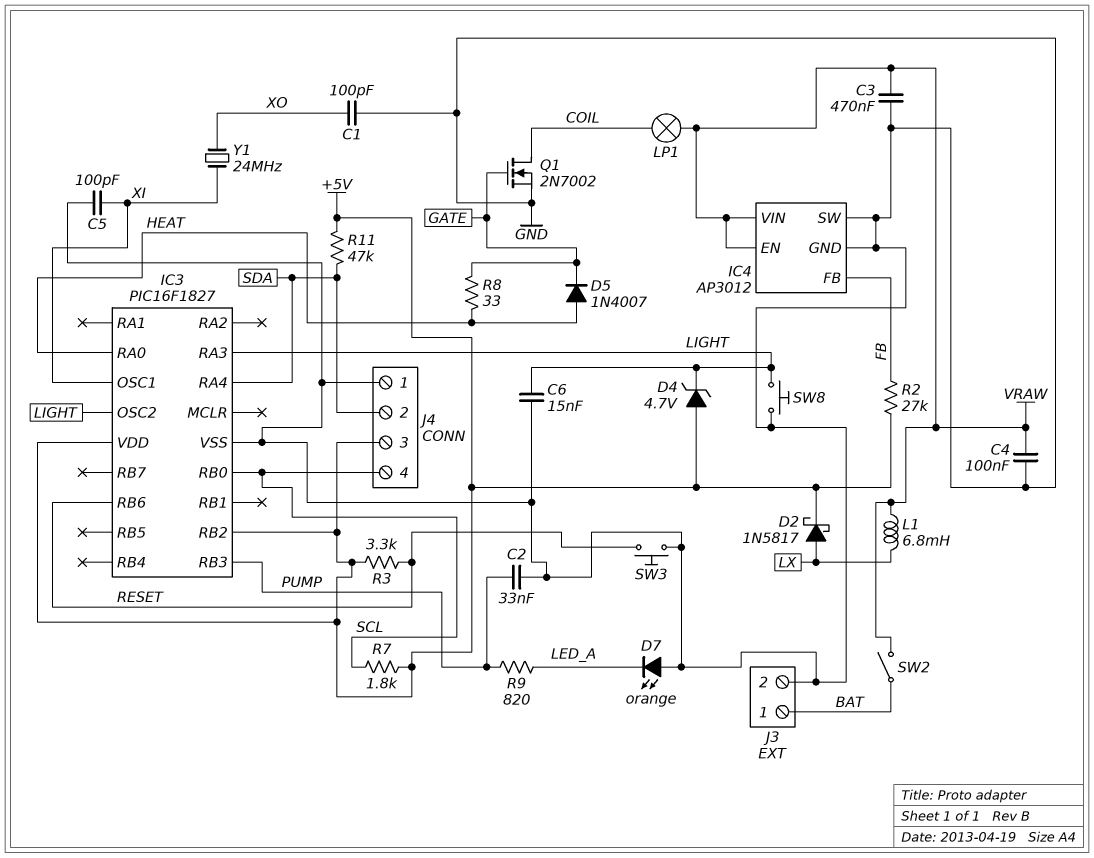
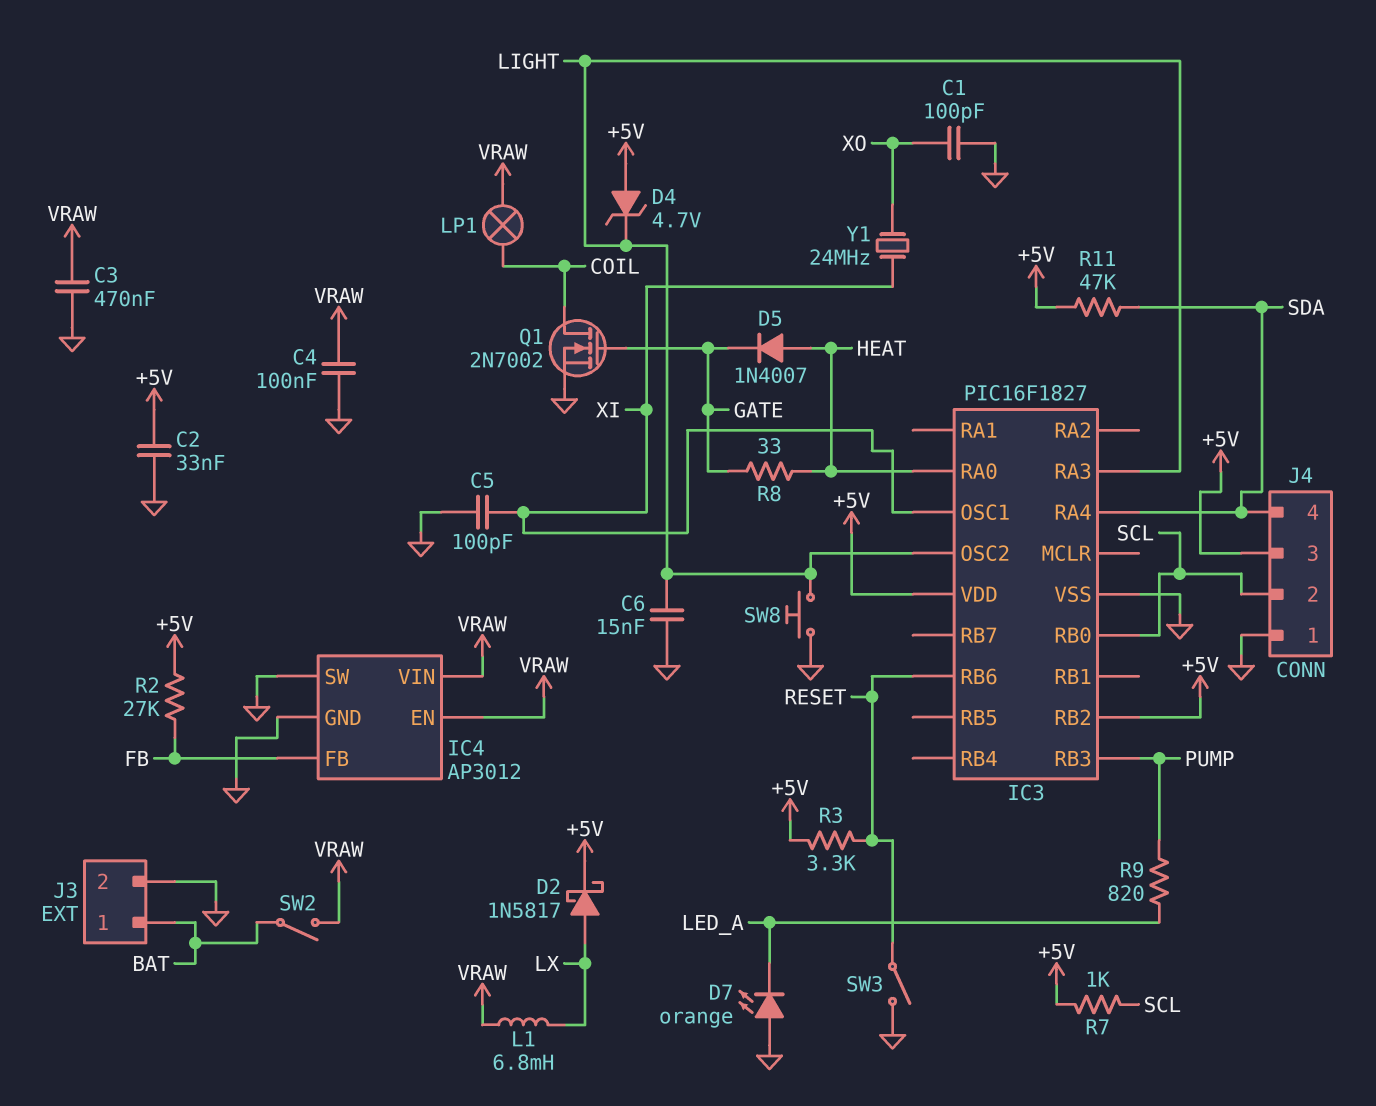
C2: 33nF (GND, PUMP) -> 33nF (+5V, GND)
J4 pin 2: SDA -> SCL
J4 pin 4: SCL -> SDA
R7: 1.8k (+5V, SCL) -> 1k (+5V, SCL)
SW3: button (GND, RESET) -> switch (GND, RESET)

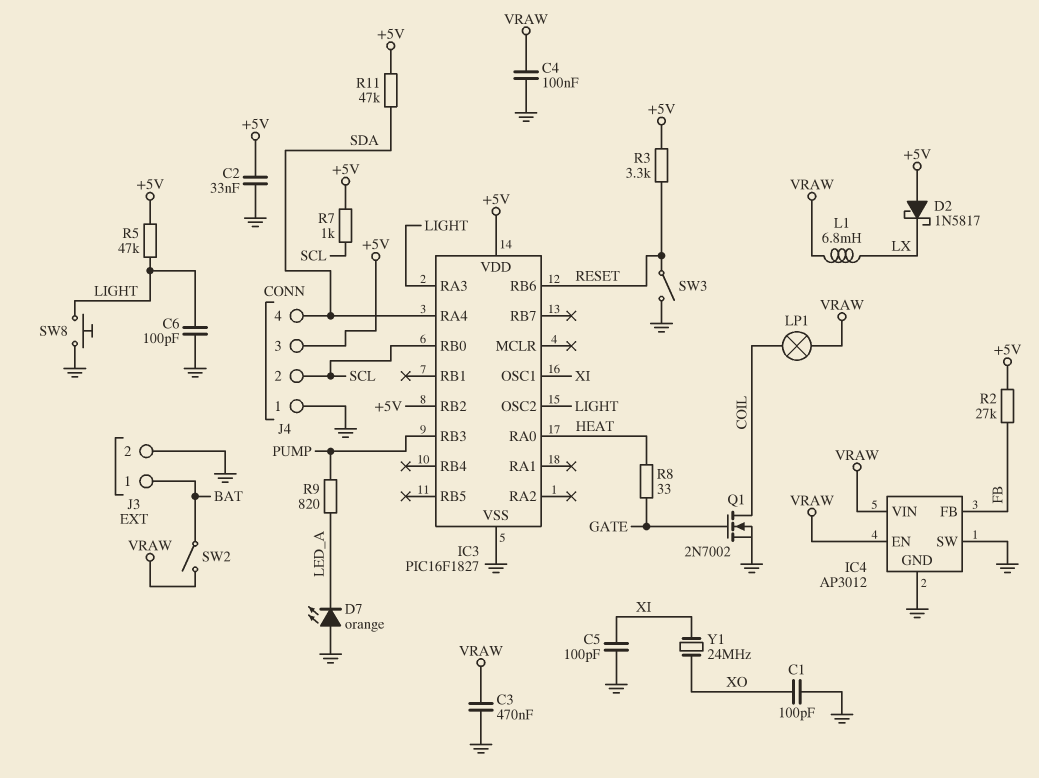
C6: 15nF (GND, LIGHT) -> 100pF (GND, LIGHT)
D2: schottky 1N5817 (A LX, K +5V) -> schottky 1N5817 (A +5V, K LX)
D4: zener 4.7V (A +5V, K LIGHT) -> none
D5: diode 1N4007 (A HEAT, K GATE) -> none
R5: none -> 47k (+5V, LIGHT)

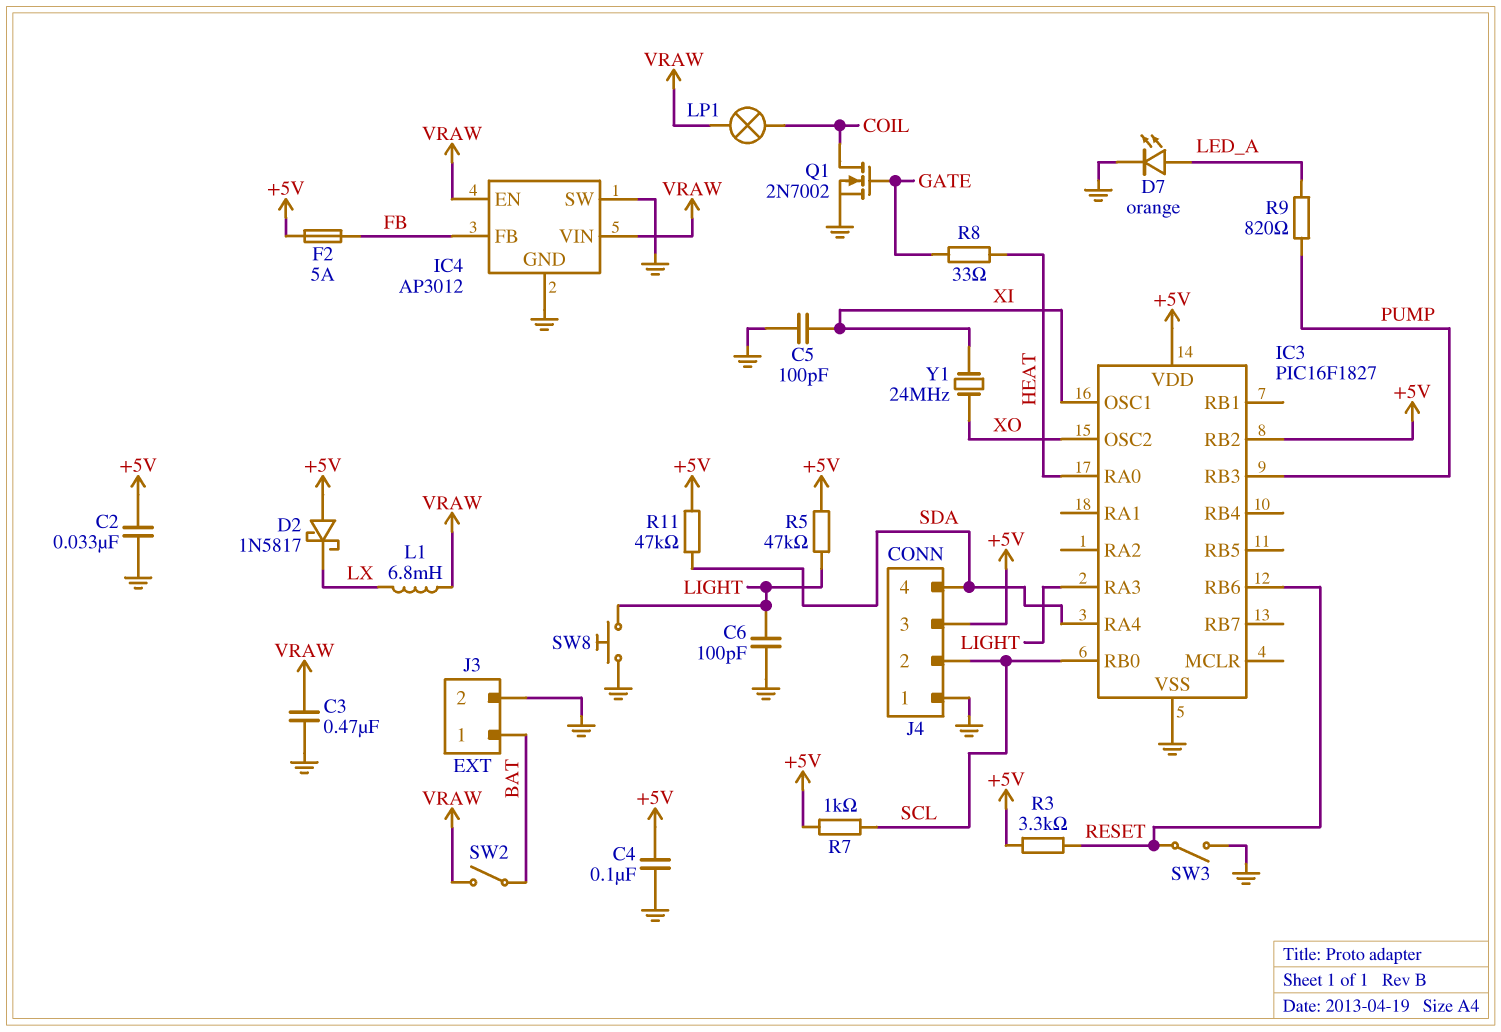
C1: 100pF (GND, XO) -> none
C4: 100nF (GND, VRAW) -> 100nF (+5V, GND)
D7: LED orange (A GND, K LED_A) -> LED orange (A LED_A, K GND)
F2: none -> 5A (+5V, FB)
IC3 pin OSC2: LIGHT -> XO
R2: 27k (+5V, FB) -> none

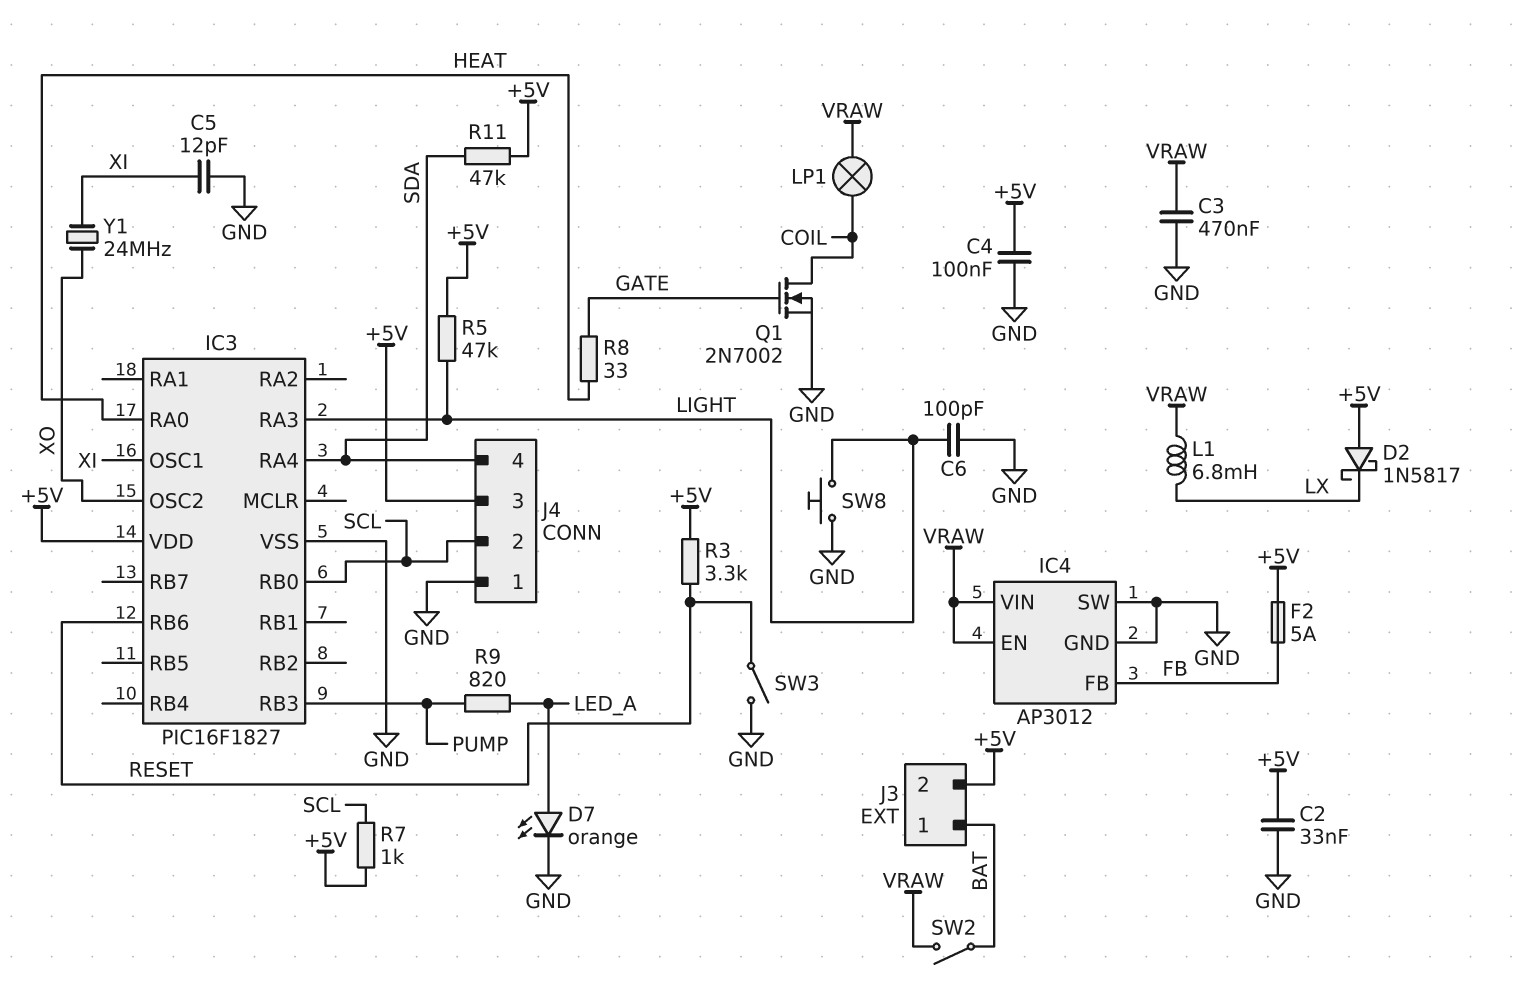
C5: 100pF (GND, XI) -> 12pF (GND, XI)
IC3 pin RB2: +5V -> none
J3 pin 2: GND -> +5V

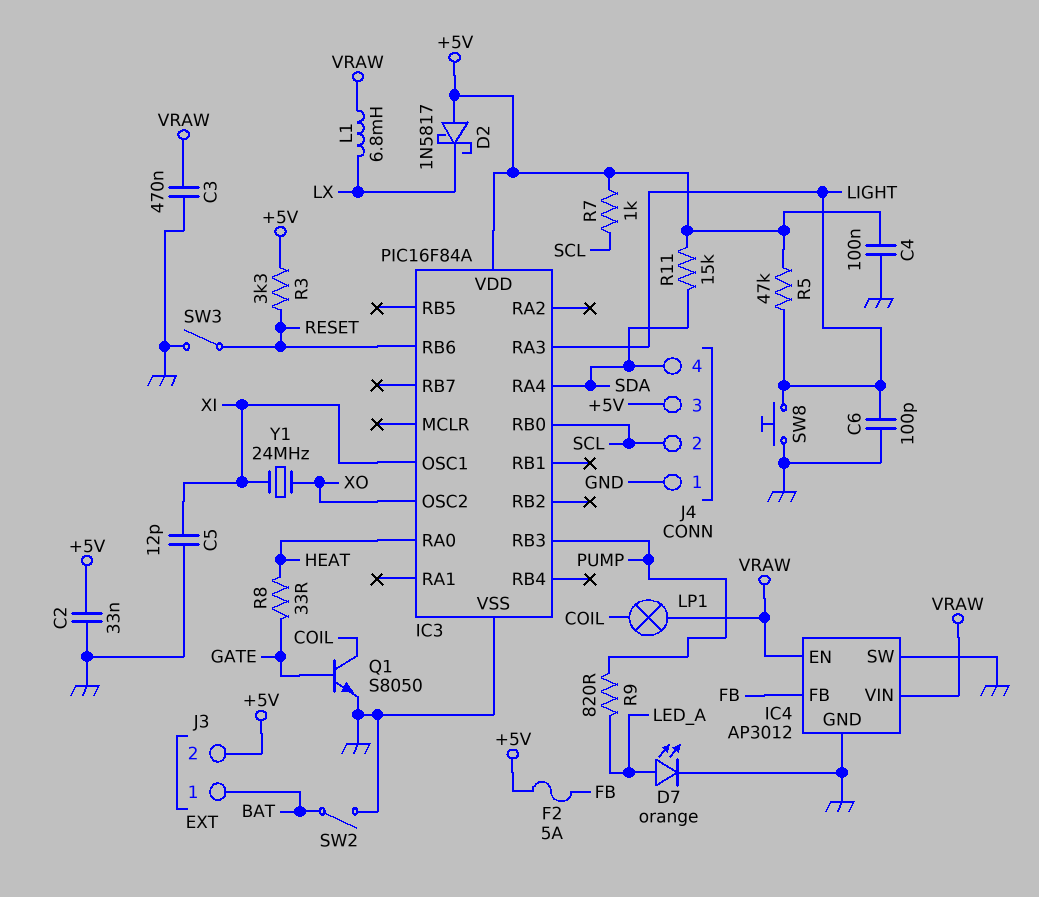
IC3: PIC16F1827 -> PIC16F84A
Q1: NMOS 2N7002 (G GATE, D COIL, S GND) -> NPN S8050 (B GATE, C COIL, E GND)
R11: 47k (+5V, SDA) -> 15k (+5V, SDA)
SW2: switch (BAT, VRAW) -> switch (BAT, GND)

